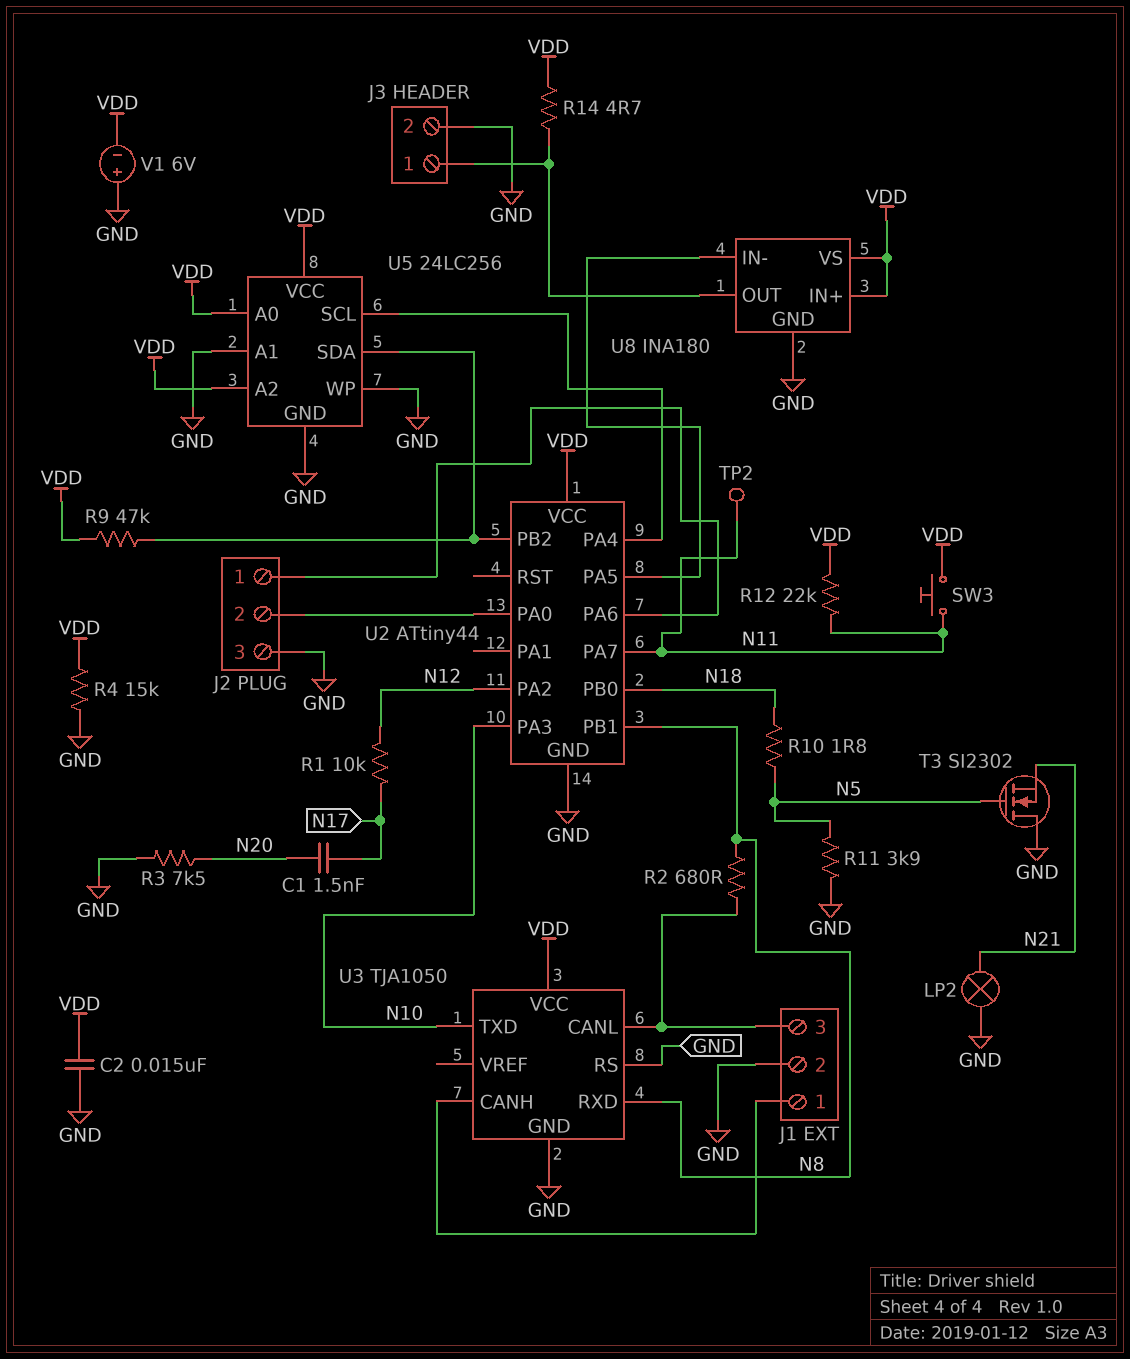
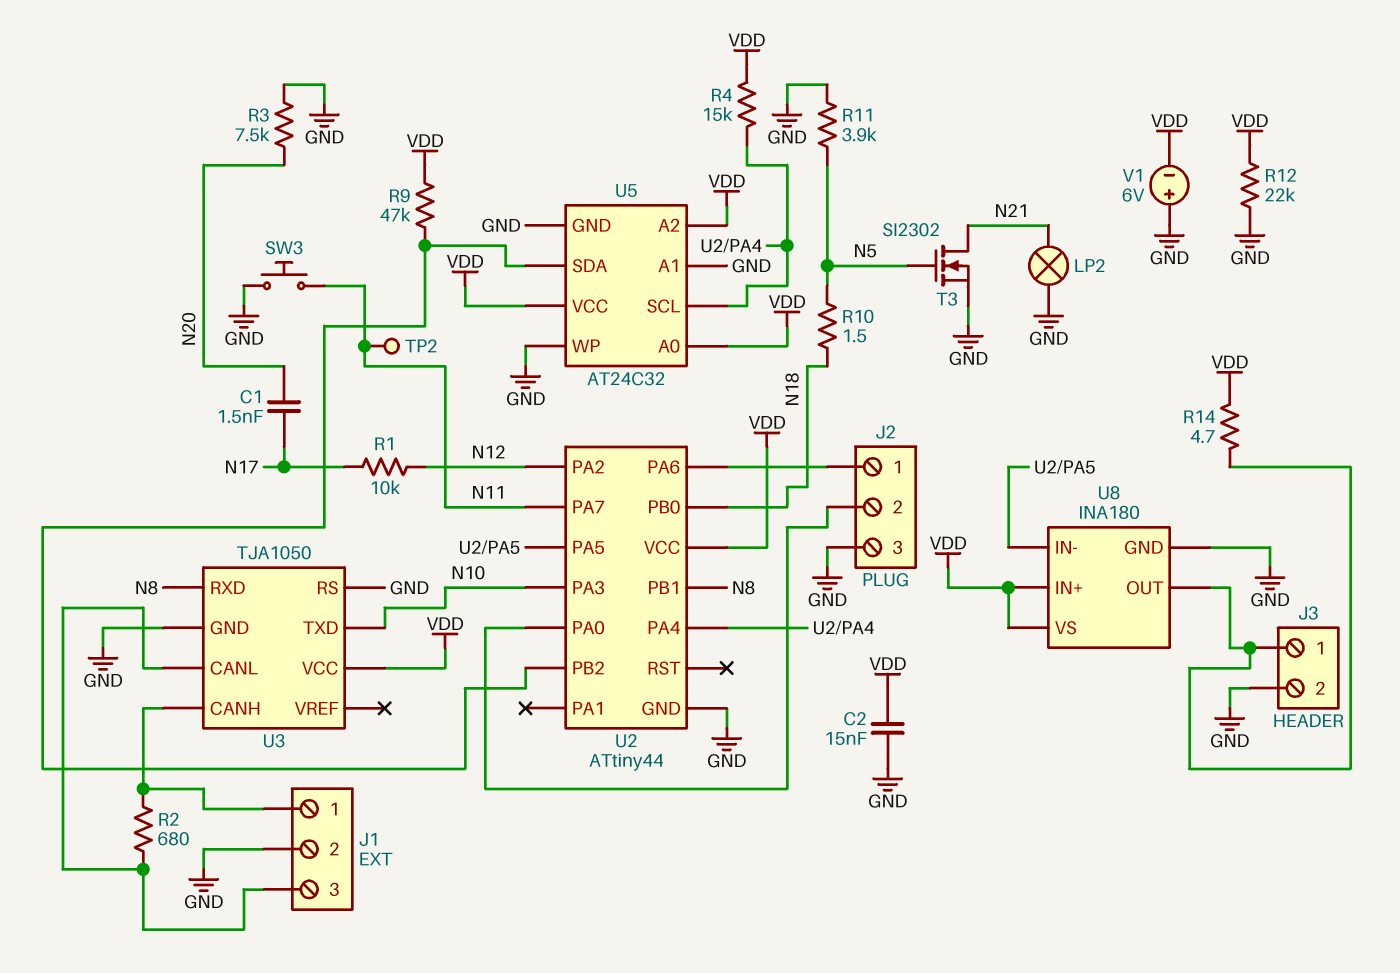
R2: 680 (J1/3, N8) -> 680 (J1/1, J1/3)
R4: 15k (GND, VDD) -> 15k (U2/PA4, VDD)
R10: 1.8 (N5, N18) -> 1.5 (N5, N18)
R12: 22k (N11, VDD) -> 22k (GND, VDD)
SW3: button (N11, VDD) -> button (GND, N11)
T3: NMOS SI2302 (G N5, D GND, S N21) -> NMOS SI2302 (G N5, D N21, S GND)
U5: 24LC256 -> AT24C32

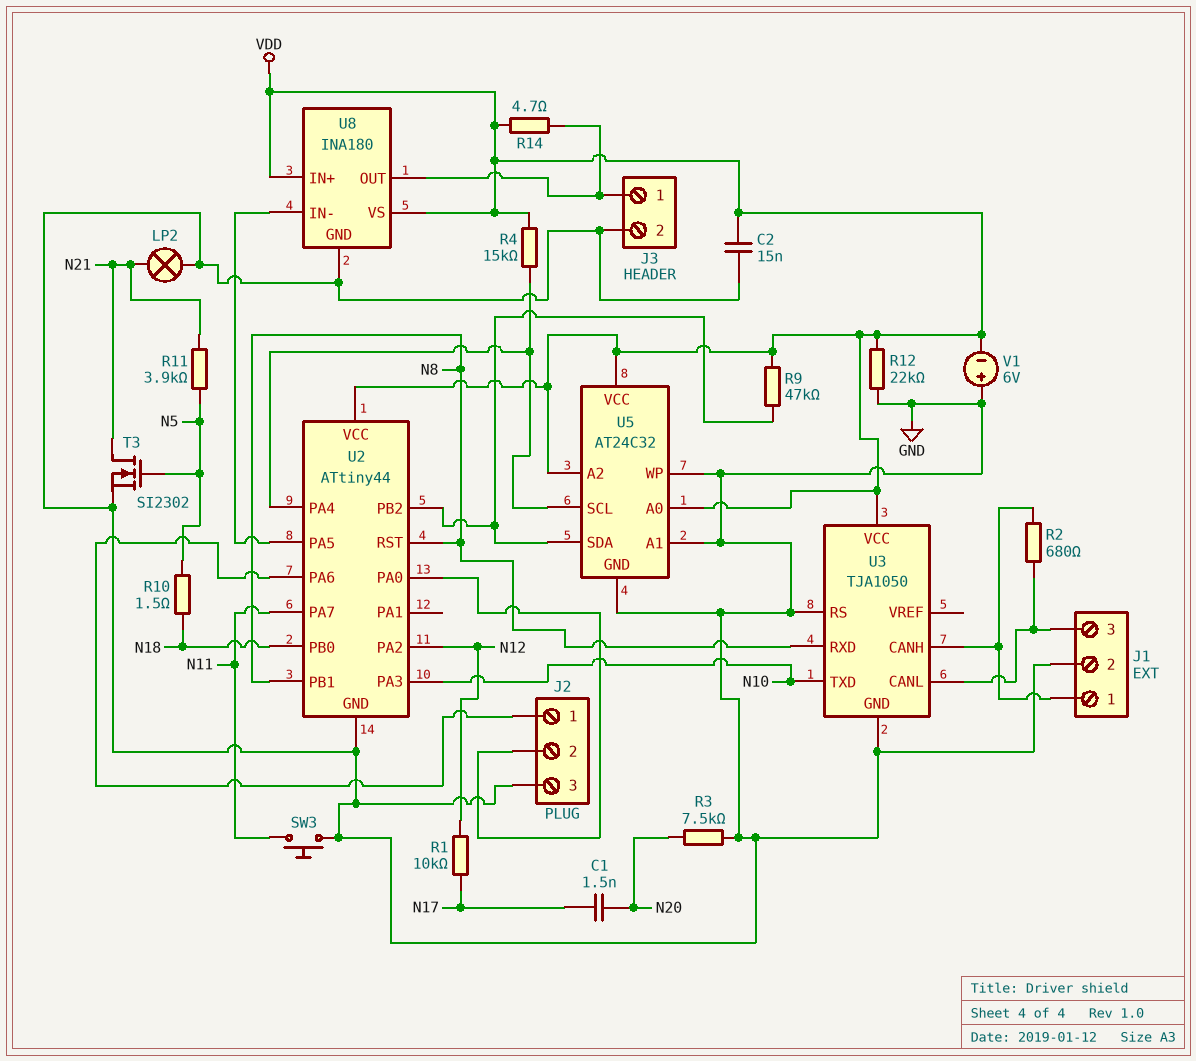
R11: 3.9k (GND, N5) -> 3.9k (N5, N21)
TP2: test point (N11) -> none
U2 pin RST: none -> N8

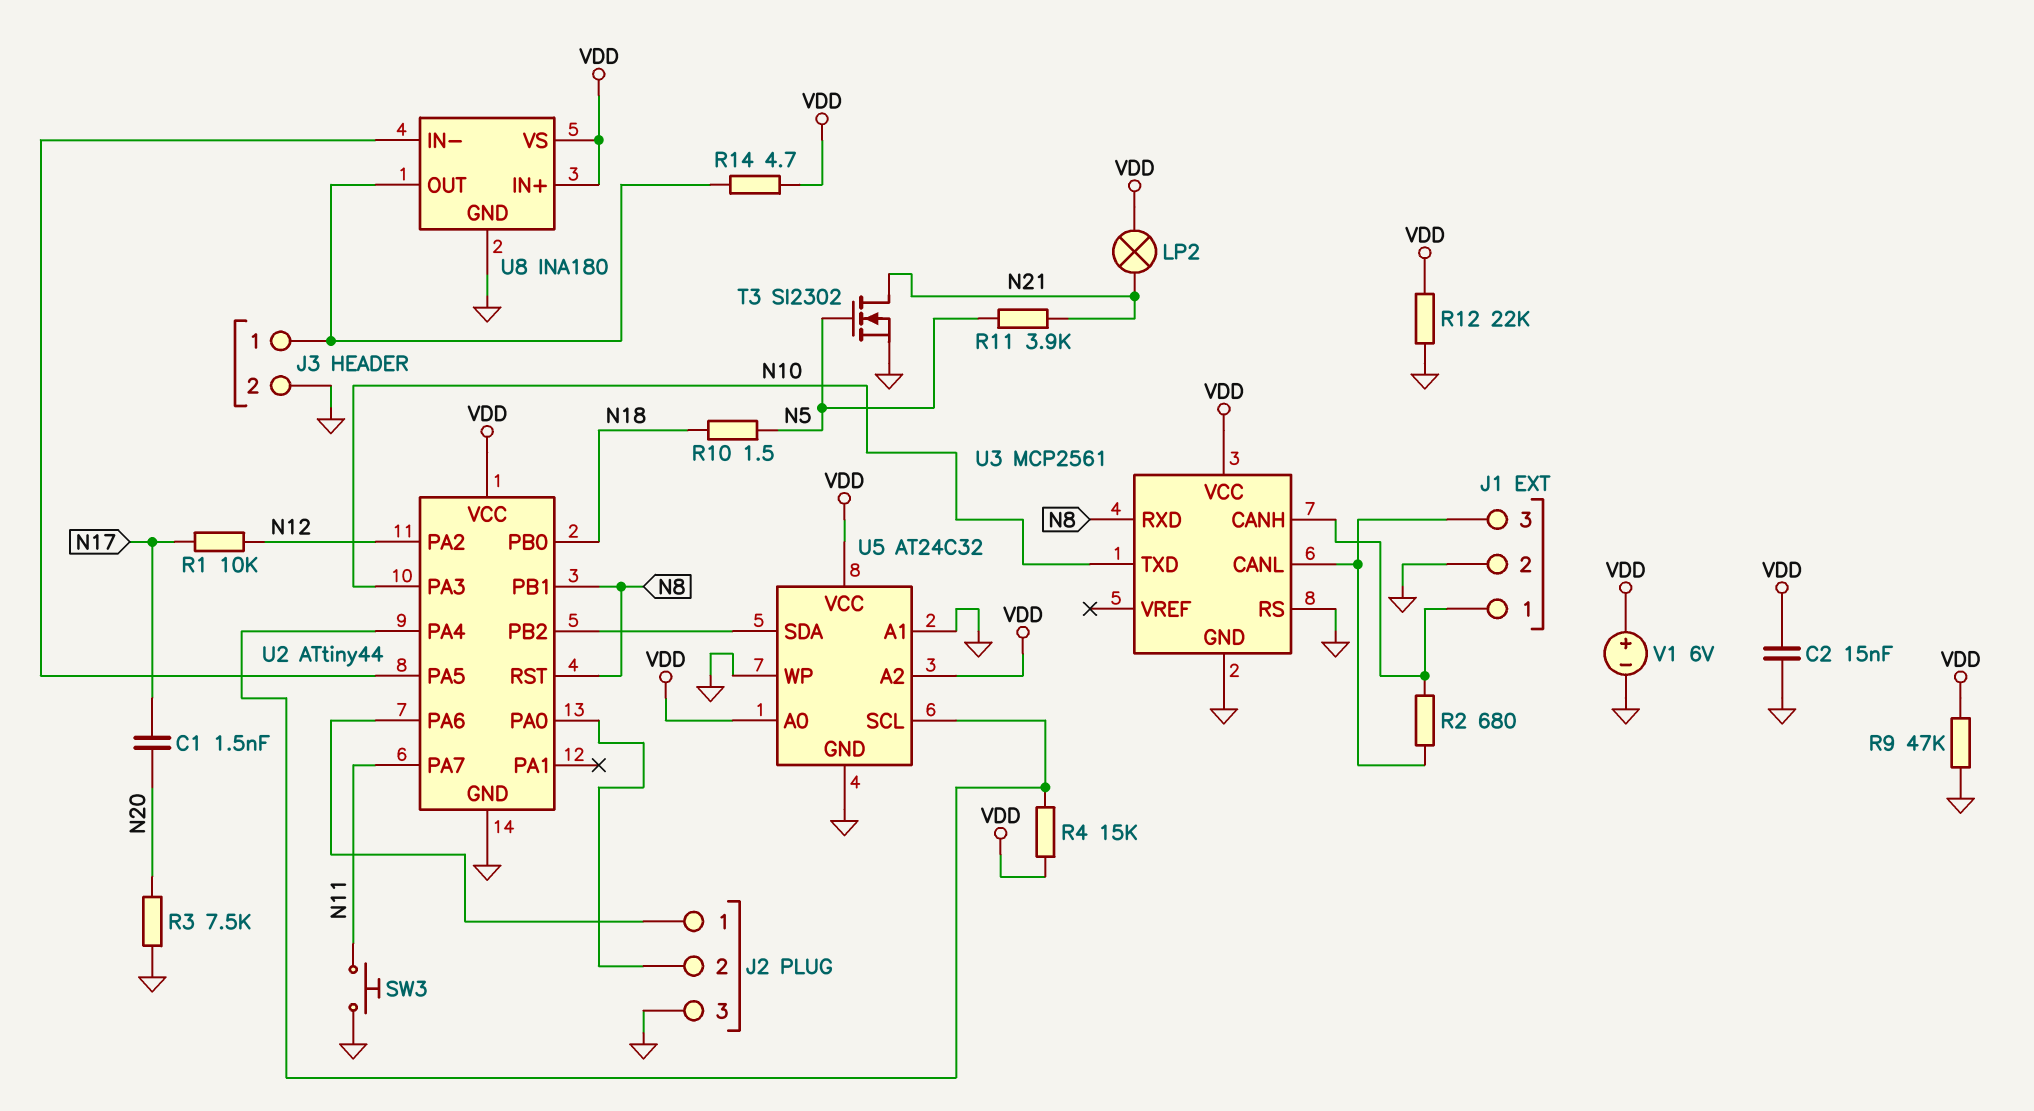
LP2: lamp (GND, N21) -> lamp (N21, VDD)
R9: 47k (U2/PB2, VDD) -> 47k (GND, VDD)
U3: TJA1050 -> MCP2561
V1: 6V (plus GND, minus VDD) -> 6V (plus VDD, minus GND)

